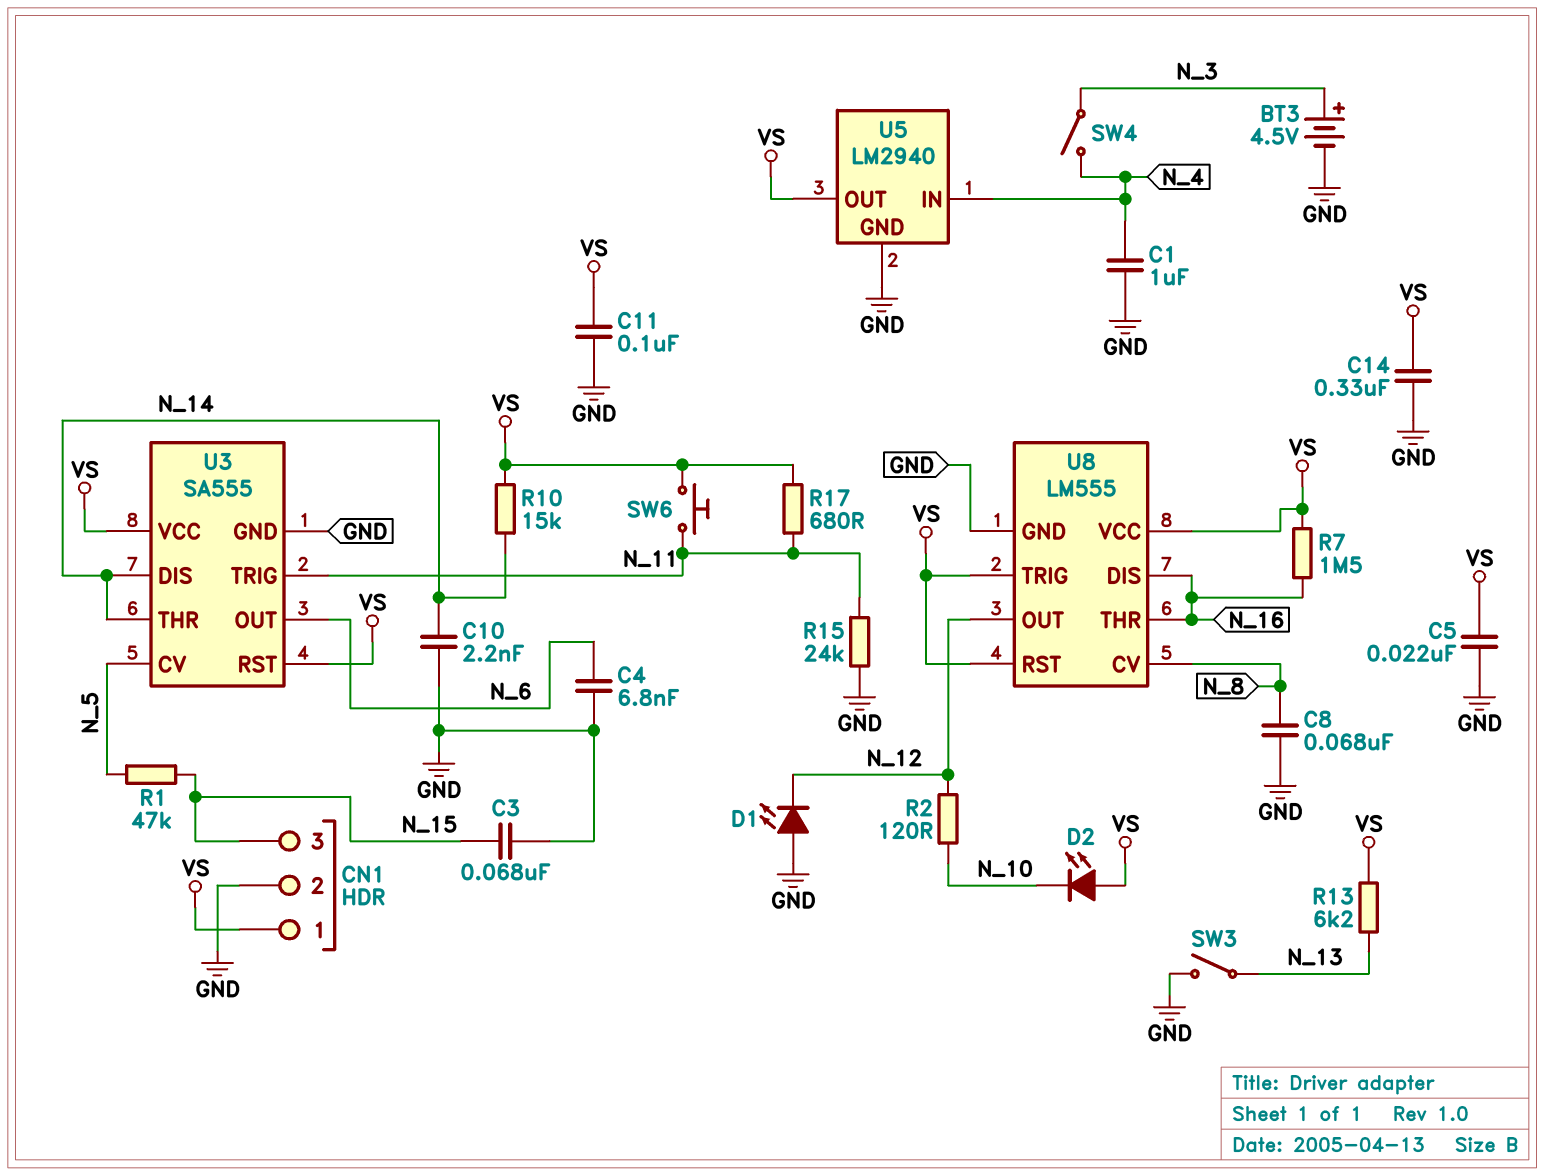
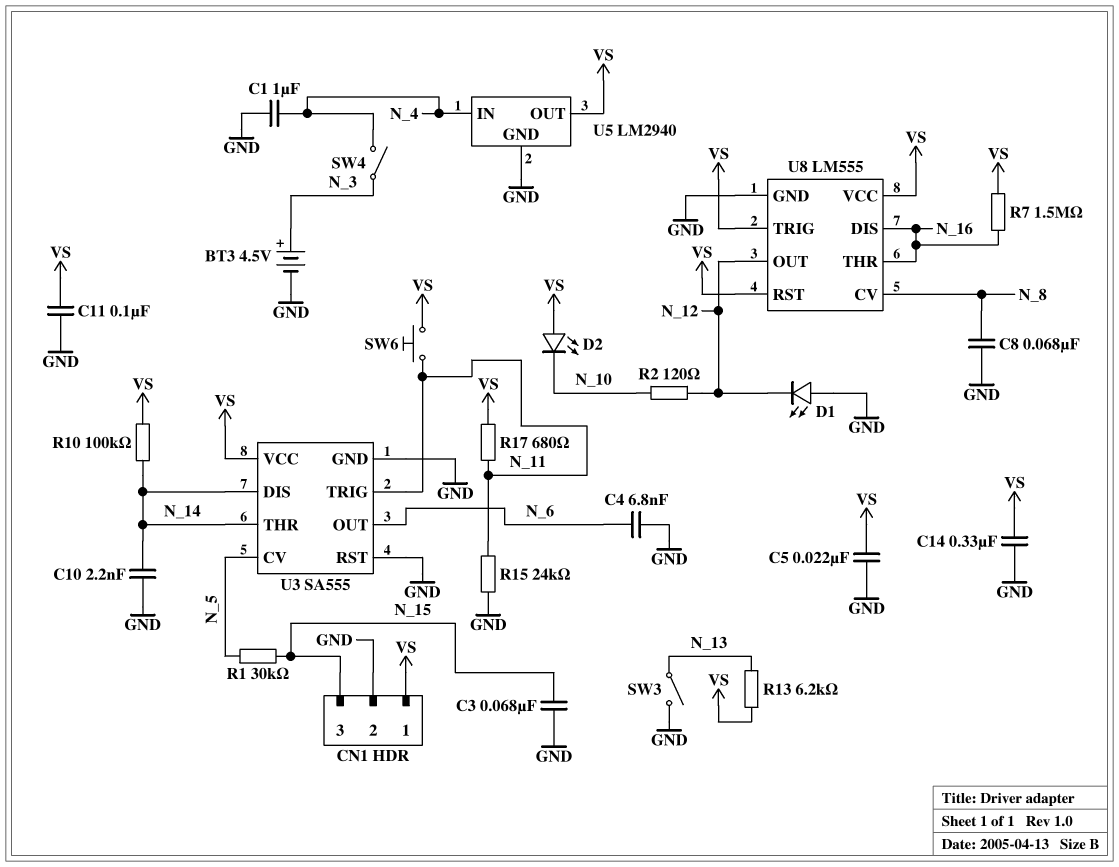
R1: 47k (N_5, N_15) -> 30k (N_5, N_15)
R10: 15k (N_14, VS) -> 100k (N_14, VS)
U3 pin RST: VS -> GND

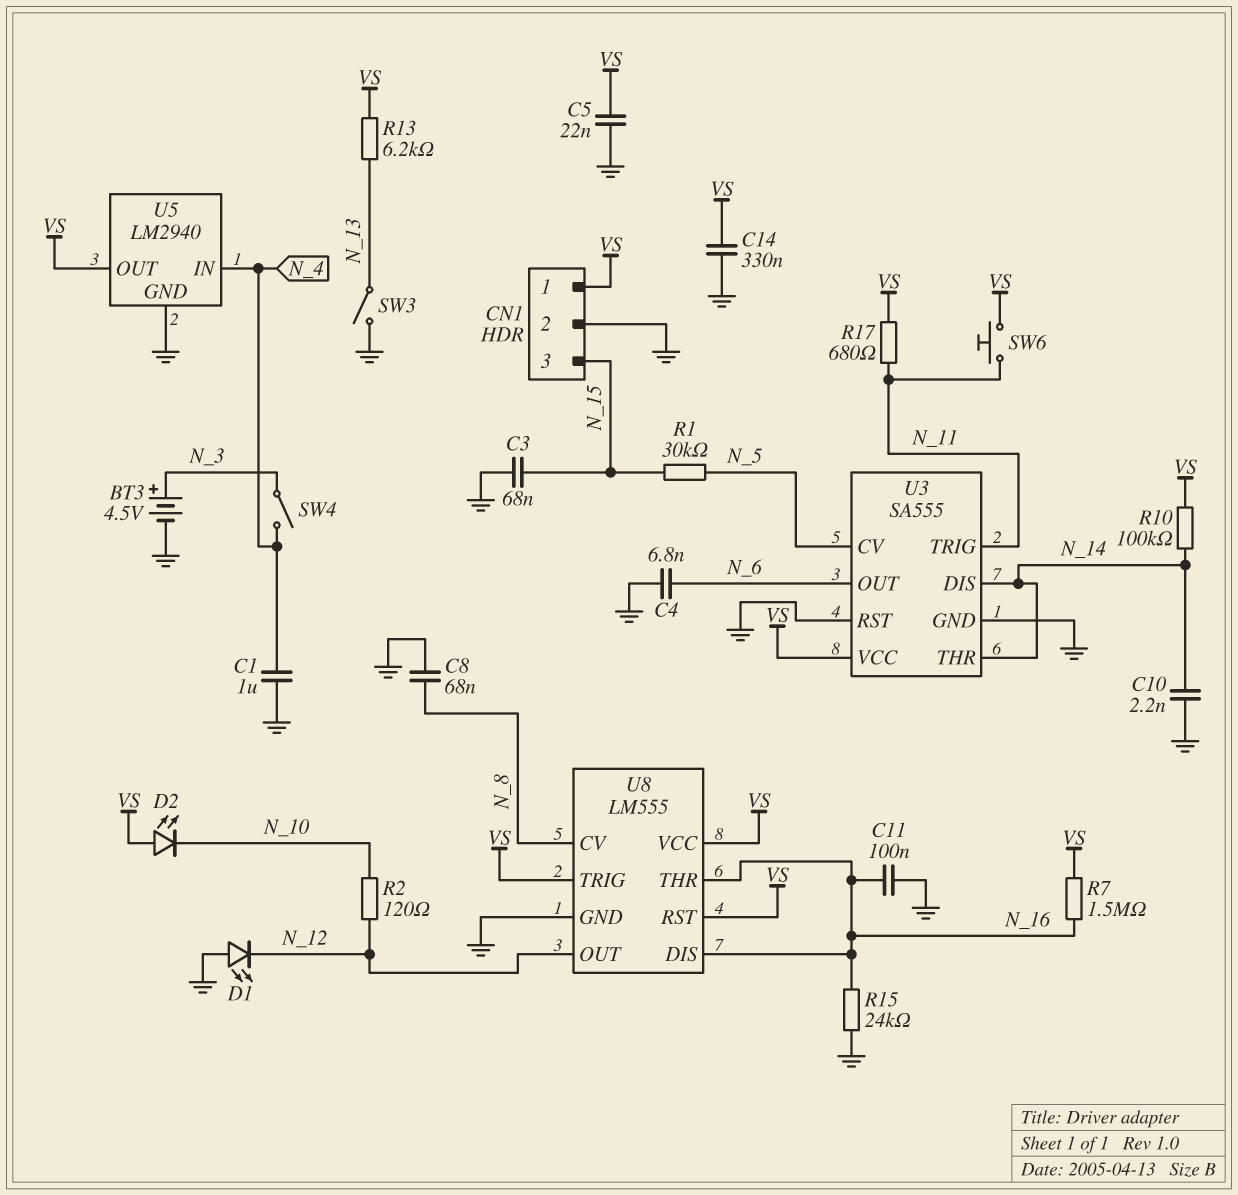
C11: 100nF (GND, VS) -> 100nF (GND, N_16)
R15: 24k (GND, N_11) -> 24k (GND, N_16)

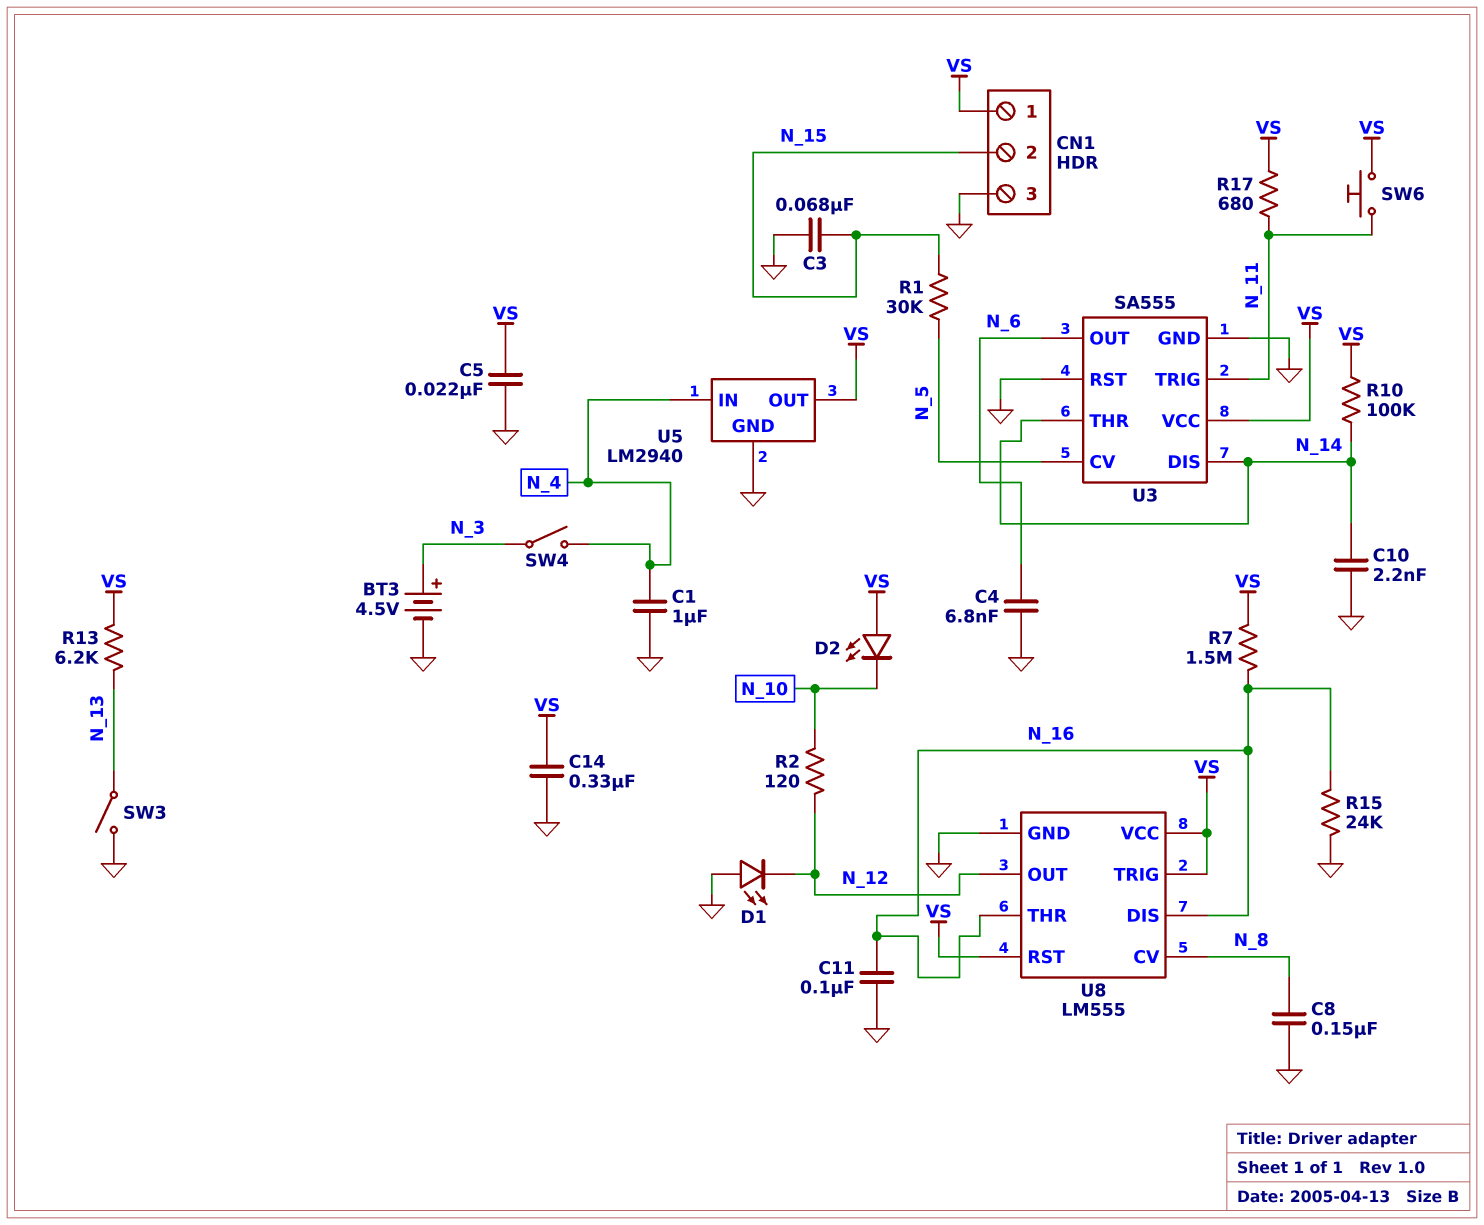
C8: 68nF (GND, N_8) -> 150nF (GND, N_8)
CN1 pin 2: GND -> N_15
CN1 pin 3: N_15 -> GND

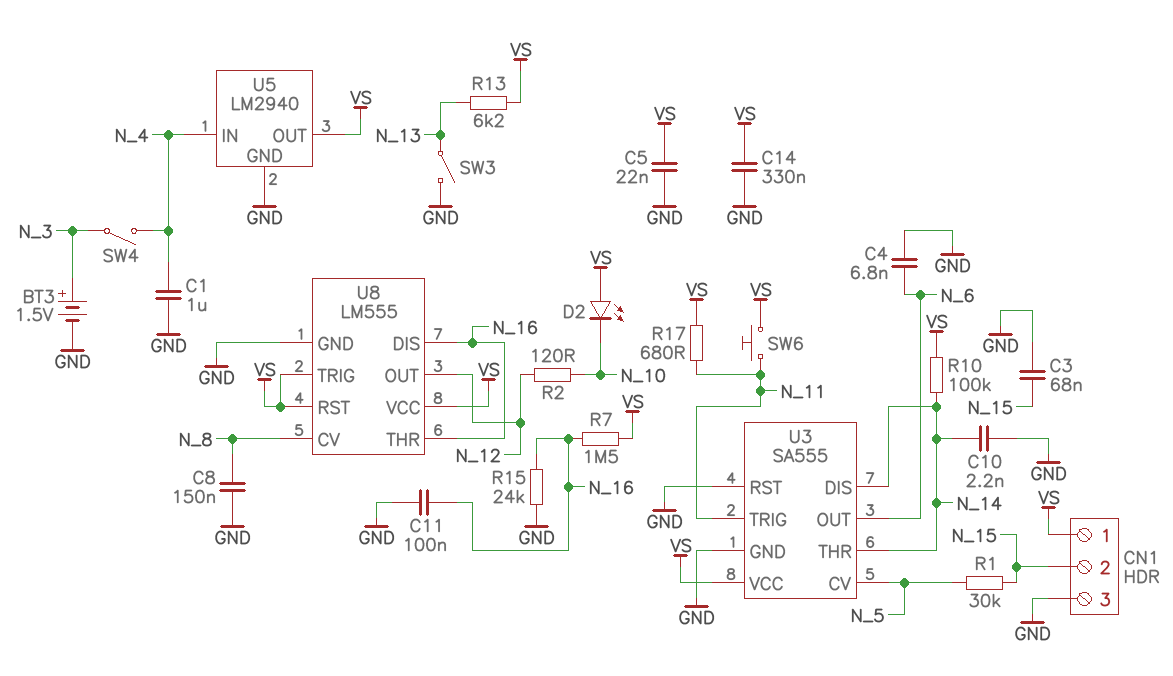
BT3: 4.5V (plus N_3, minus GND) -> 1.5V (plus N_3, minus GND)
D1: LED (A GND, K N_12) -> none

